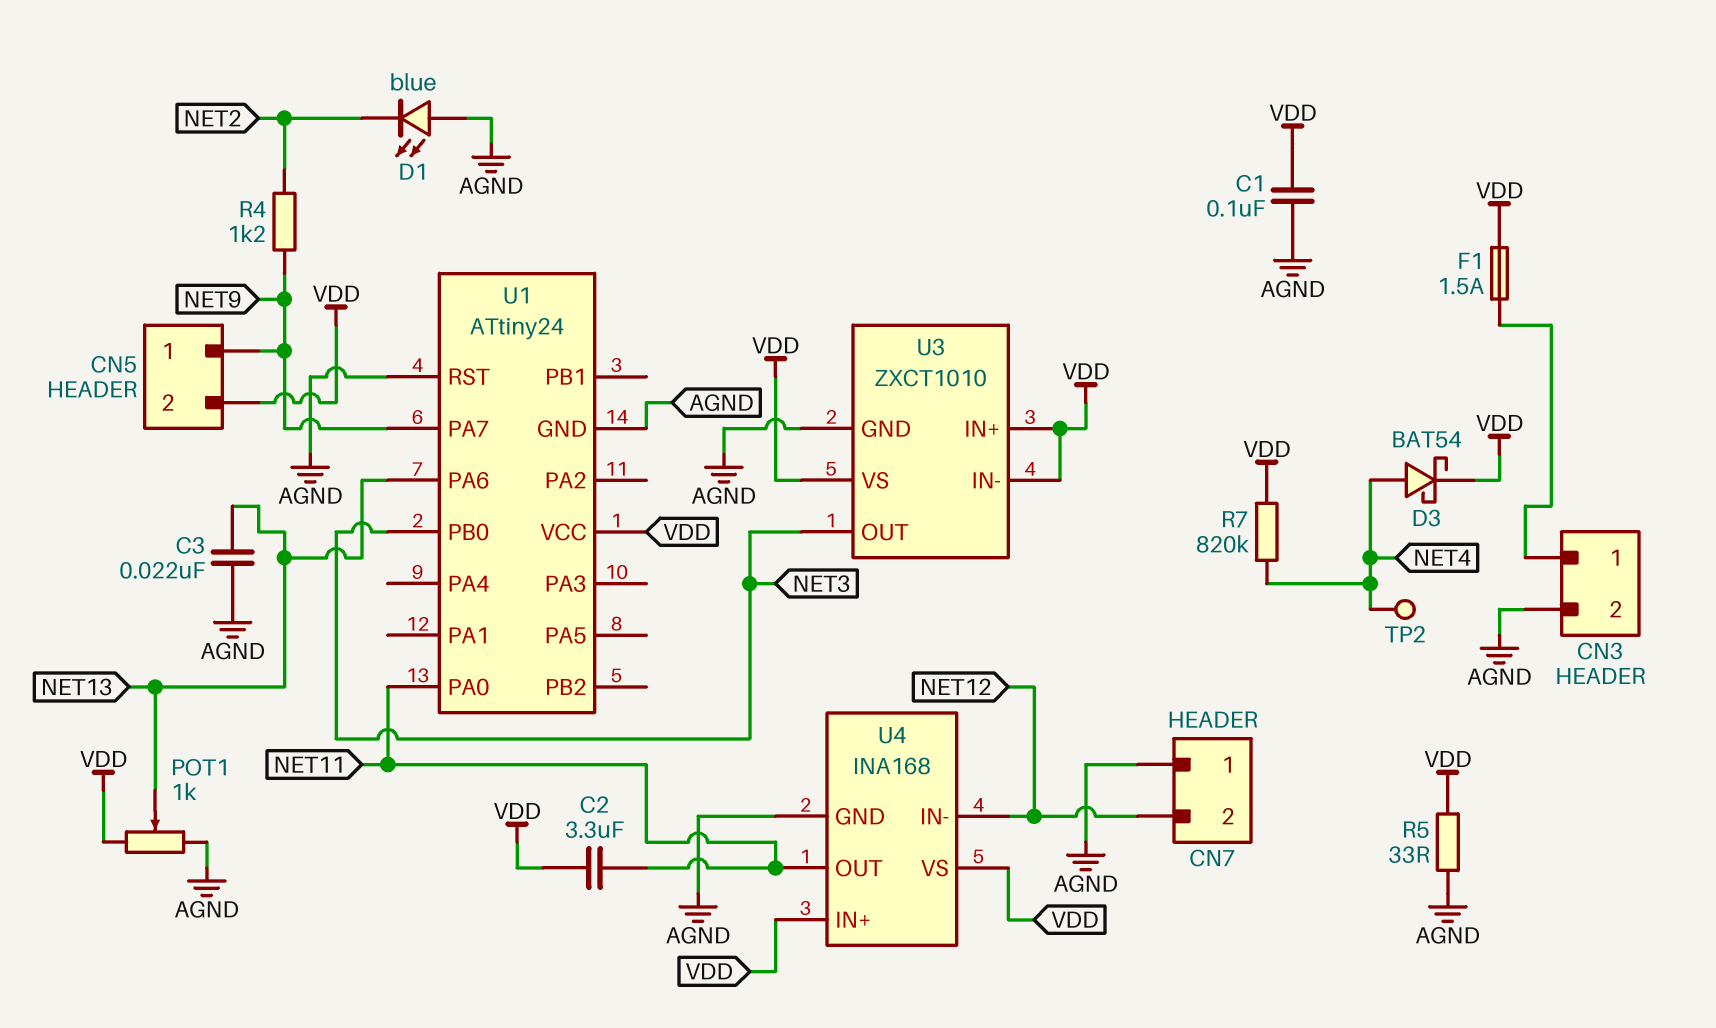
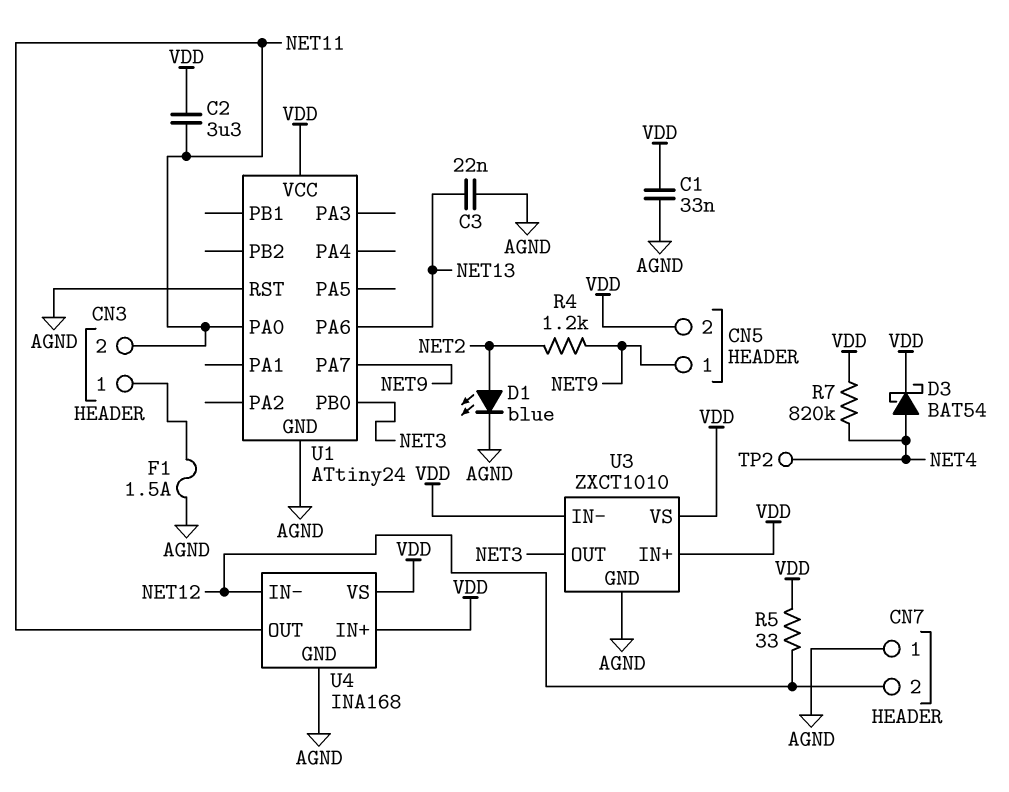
C1: 100nF (AGND, VDD) -> 33nF (AGND, VDD)
CN3 pin 2: AGND -> NET11
D1: LED blue (A AGND, K NET2) -> LED blue (A NET2, K AGND)
F1: 1.5A (CN3/1, VDD) -> 1.5A (AGND, CN3/1)
POT1: 1k (AGND, VDD, wiper NET13) -> none
R5: 33 (AGND, VDD) -> 33 (NET12, VDD)

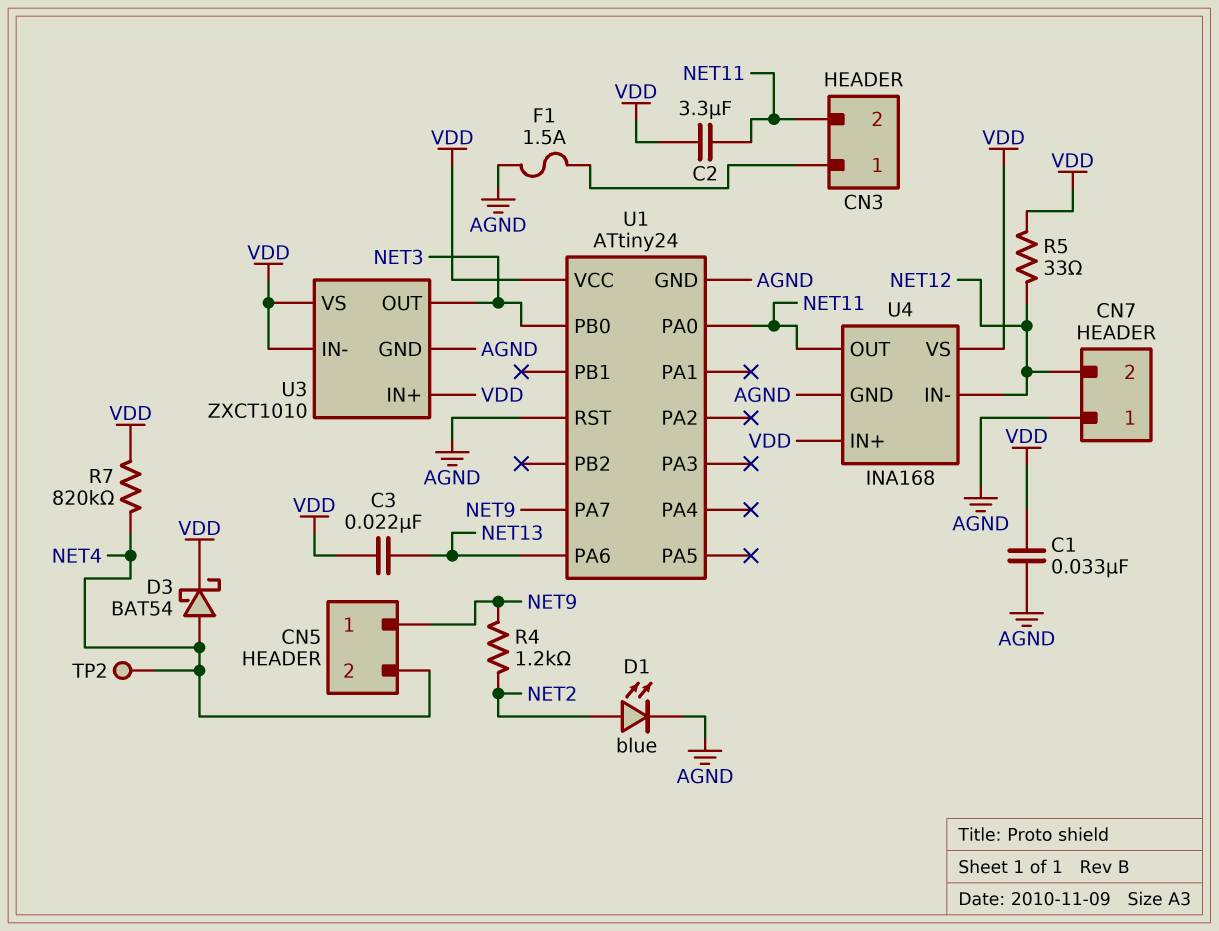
C3: 22nF (AGND, NET13) -> 22nF (NET13, VDD)
CN5 pin 2: VDD -> NET4

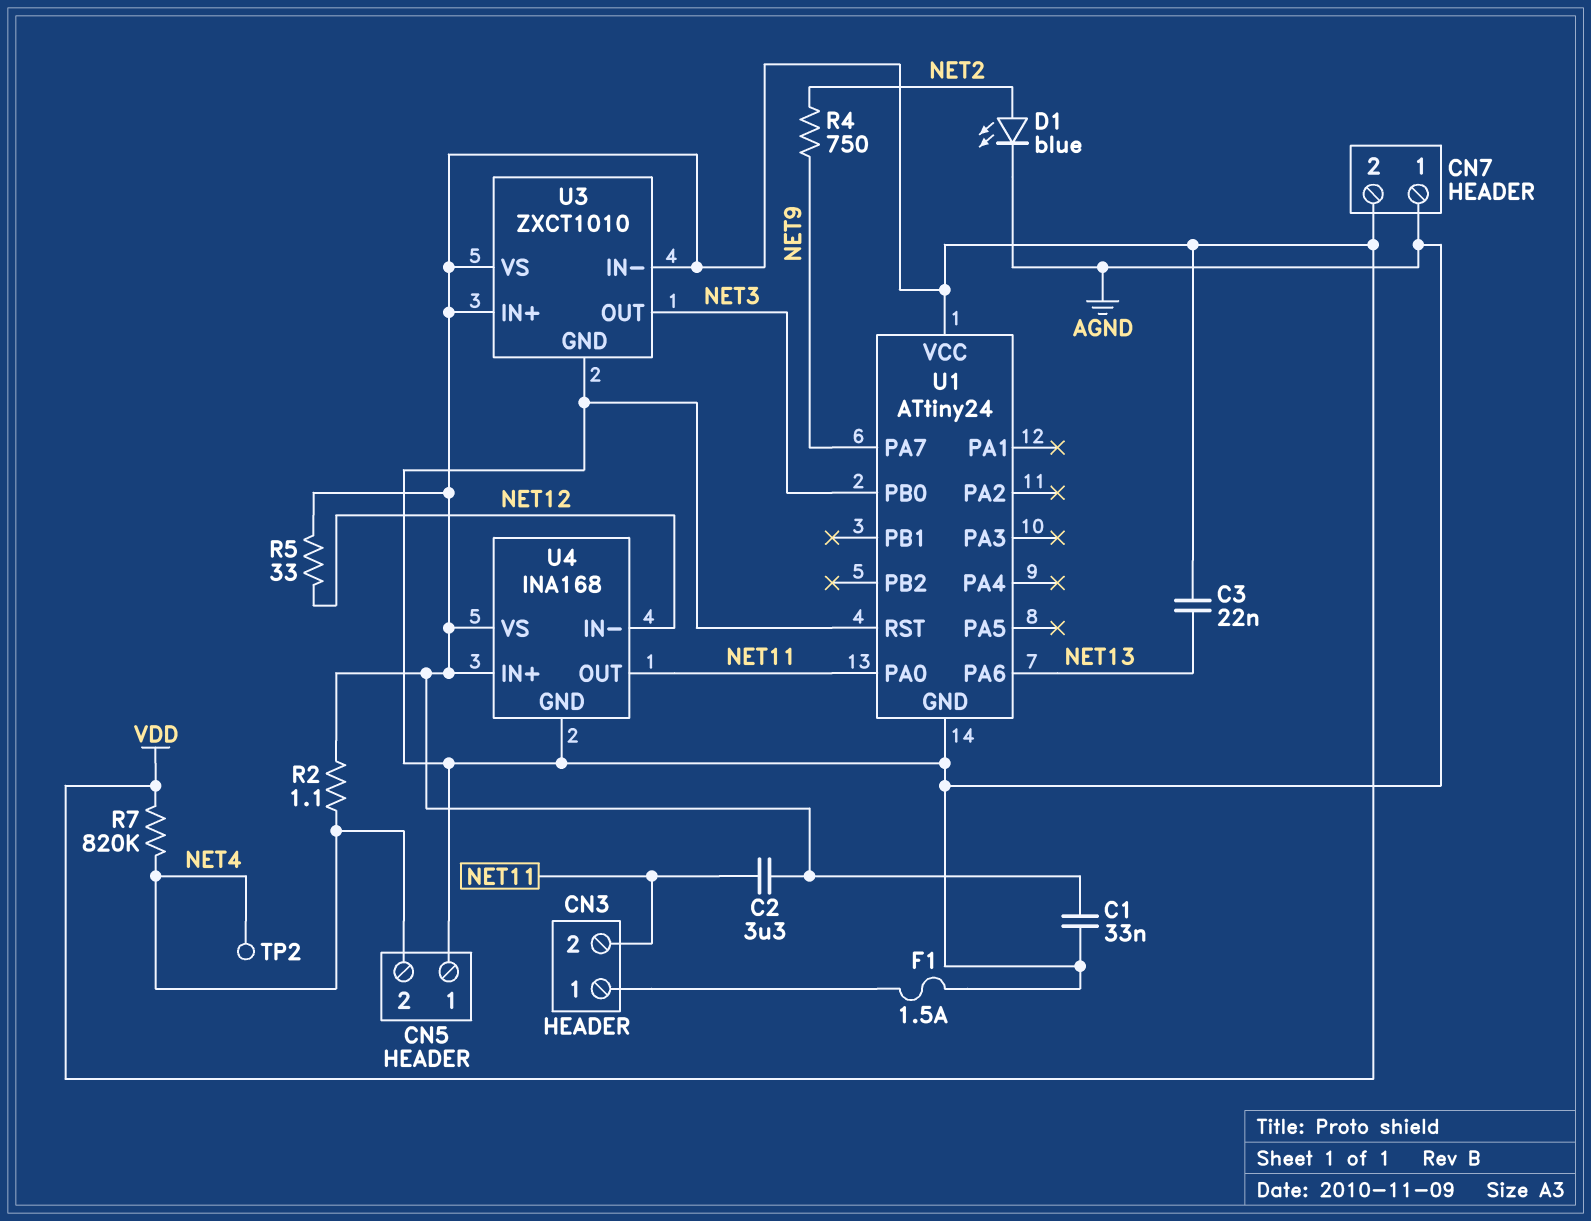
CN5 pin 1: NET9 -> AGND
CN7 pin 2: NET12 -> VDD
D3: schottky BAT54 (A NET4, K VDD) -> none
R2: none -> 1.1 (NET4, VDD)
R4: 1.2k (NET2, NET9) -> 750 (NET2, NET9)

